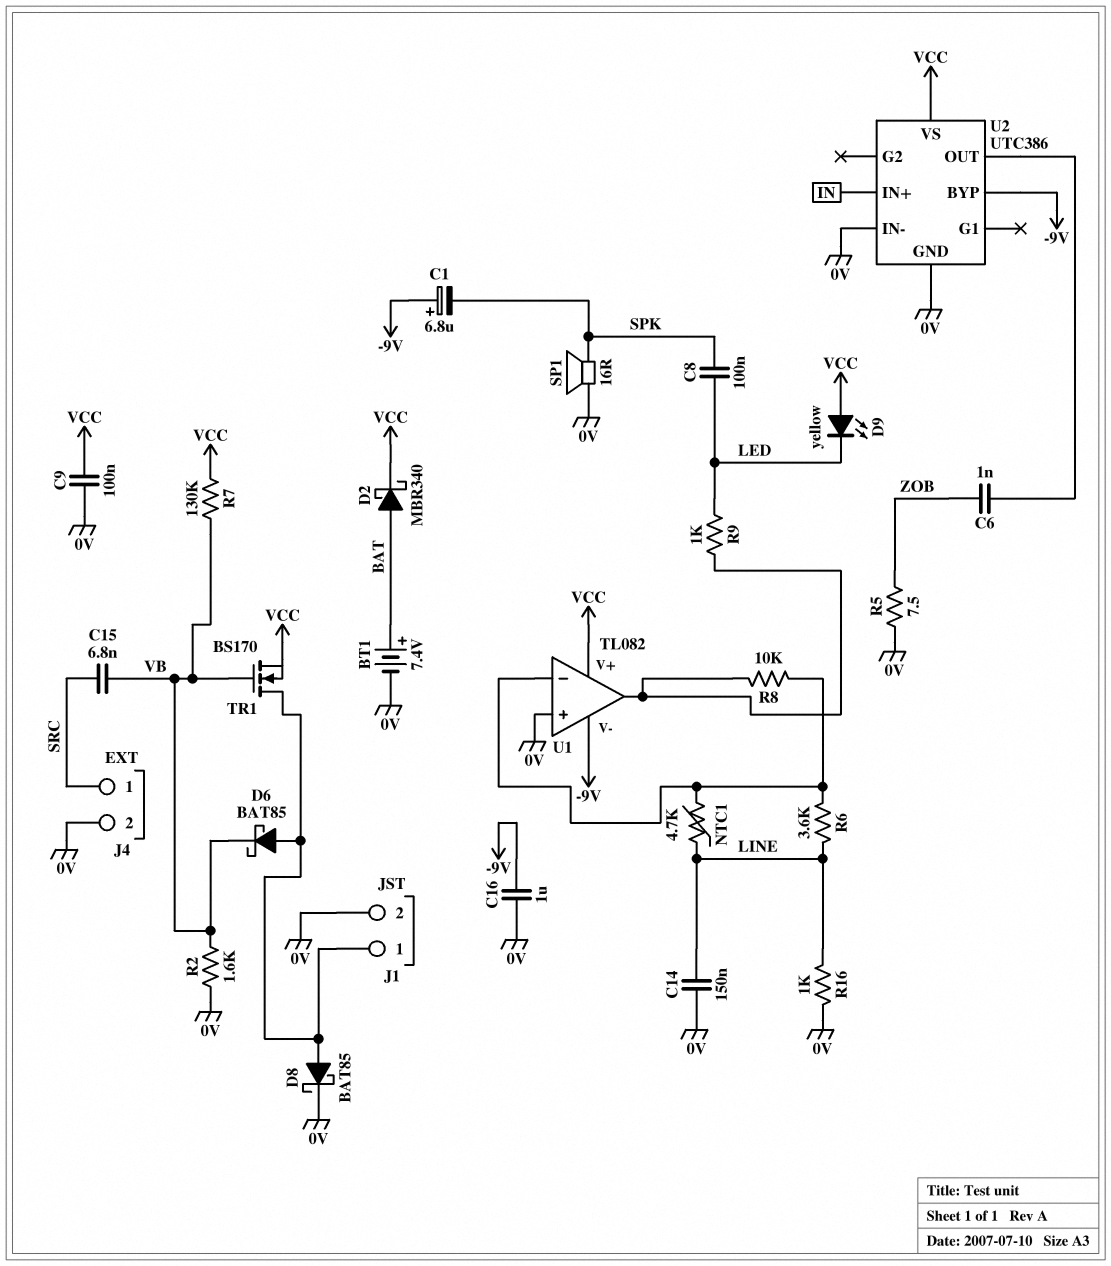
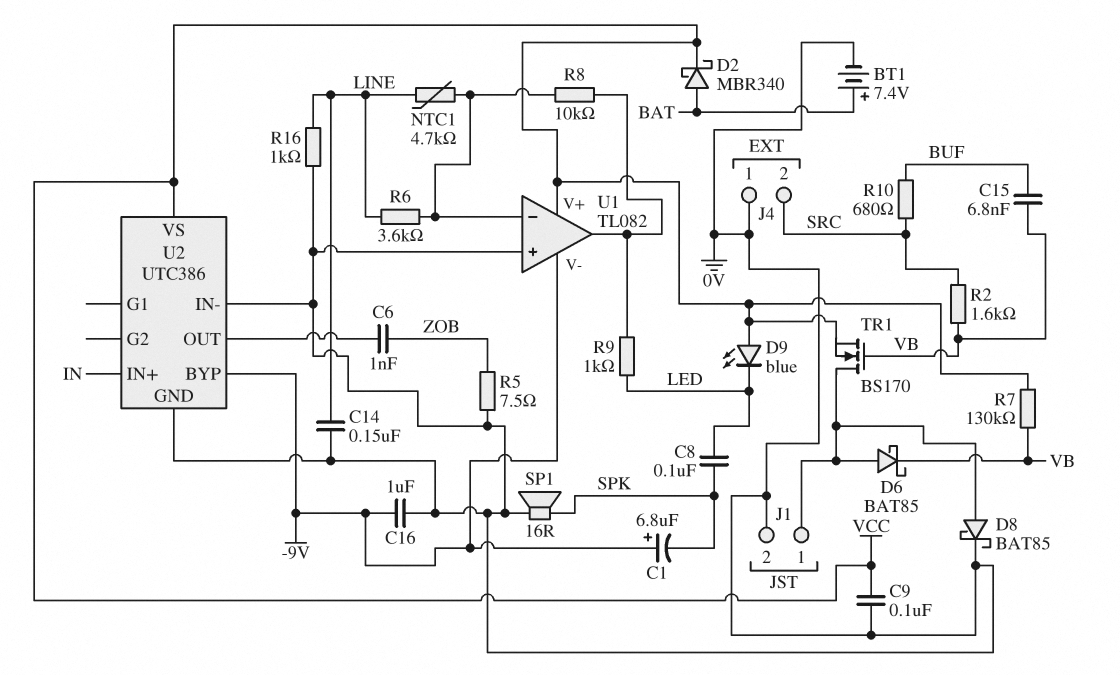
C15: 6.8nF (SRC, VB) -> 6.8nF (BUF, VB)
D9: LED yellow (A VCC, K LED) -> LED blue (A VCC, K LED)
J4 pin 1: SRC -> 0V
J4 pin 2: 0V -> SRC
R2: 1.6k (0V, VB) -> 1.6k (SRC, VB)
R10: none -> 680 (BUF, SRC)

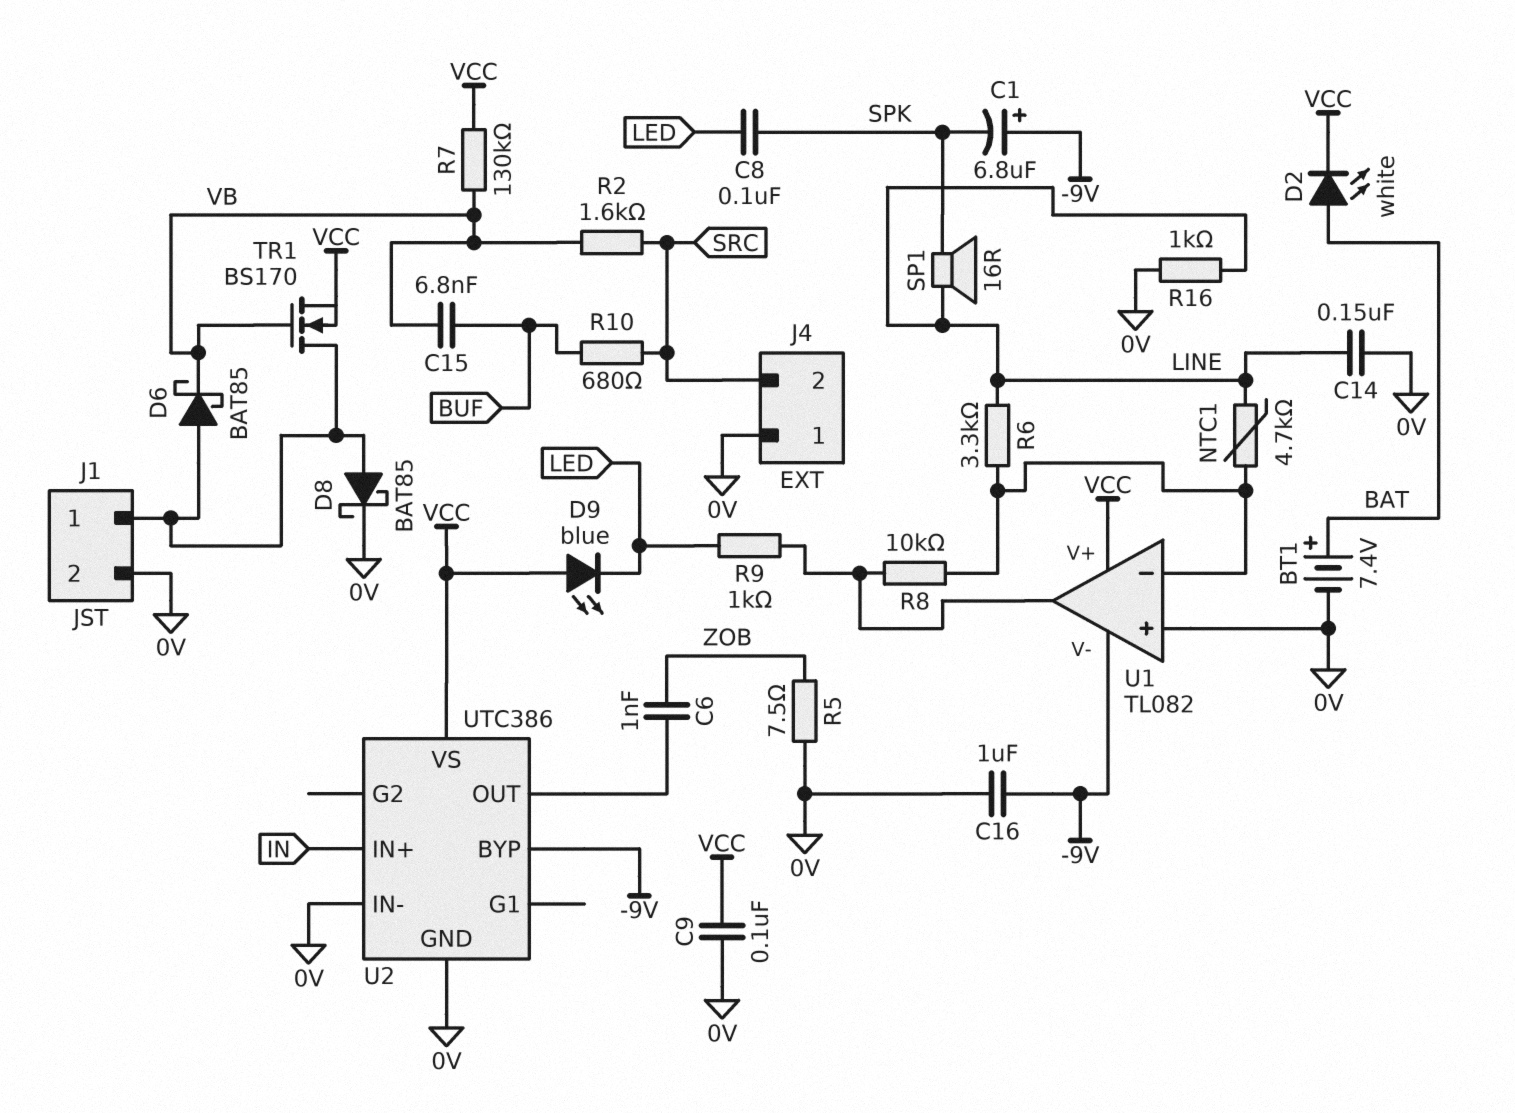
D2: schottky MBR340 (A BAT, K VCC) -> LED white (A BAT, K VCC)
R6: 3.6k (LINE, U1/in-) -> 3.3k (LINE, U1/in-)
SP1: speaker 16R (0V, SPK) -> speaker 16R (LINE, SPK)

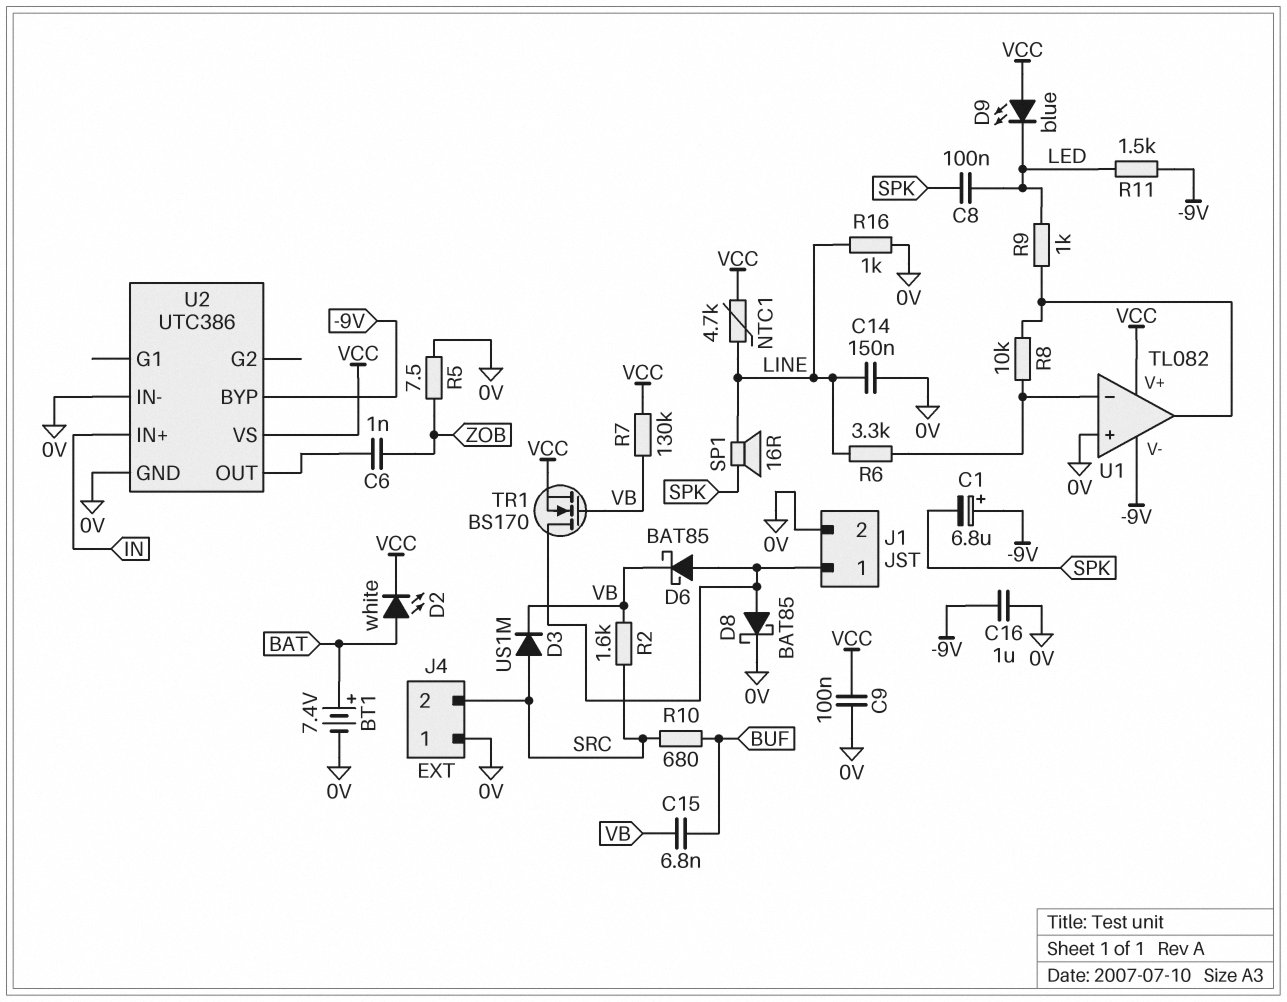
D3: none -> diode US1M (A SRC, K VB)
NTC1: 4.7k (LINE, U1/in-) -> 4.7k (LINE, VCC)
R11: none -> 1.5k (-9V, LED)

